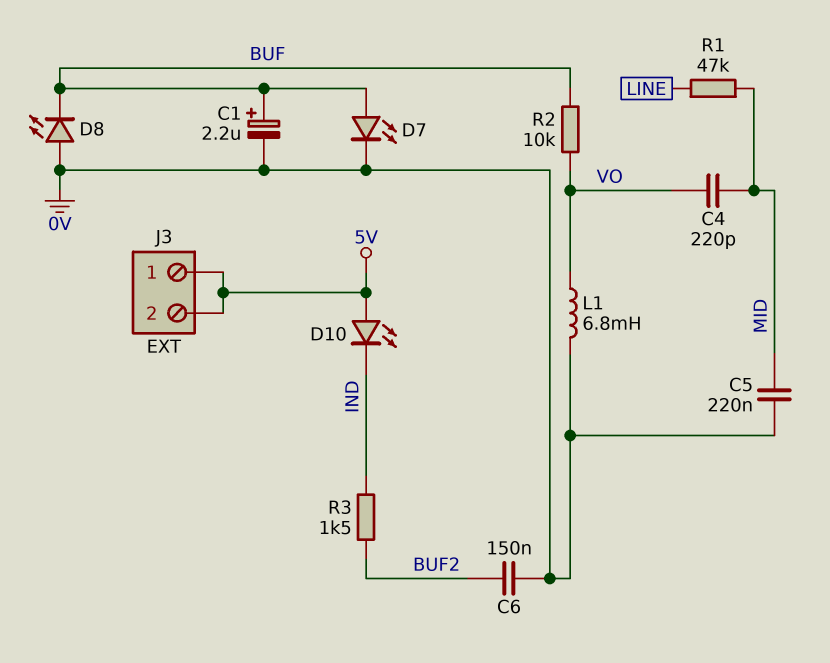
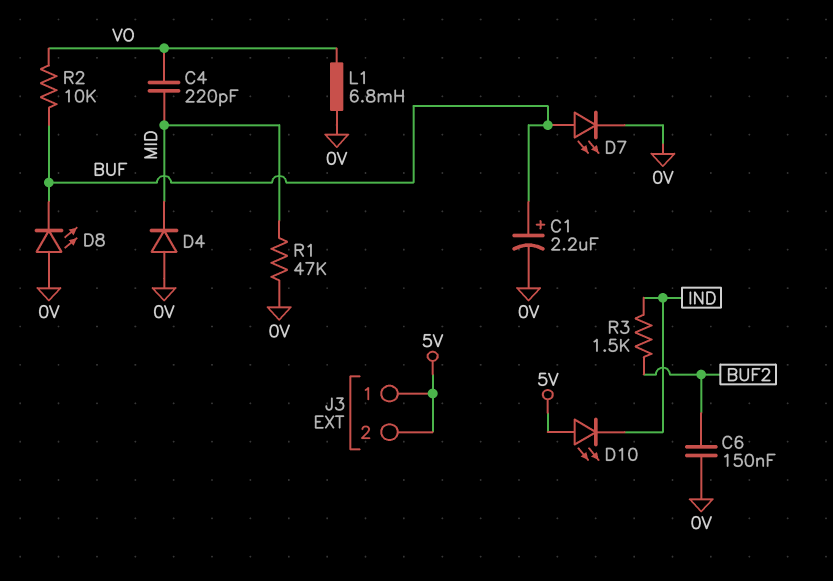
C5: 220nF (0V, MID) -> none
D4: none -> diode (A 0V, K MID)
R1: 47k (LINE, MID) -> 47k (0V, MID)

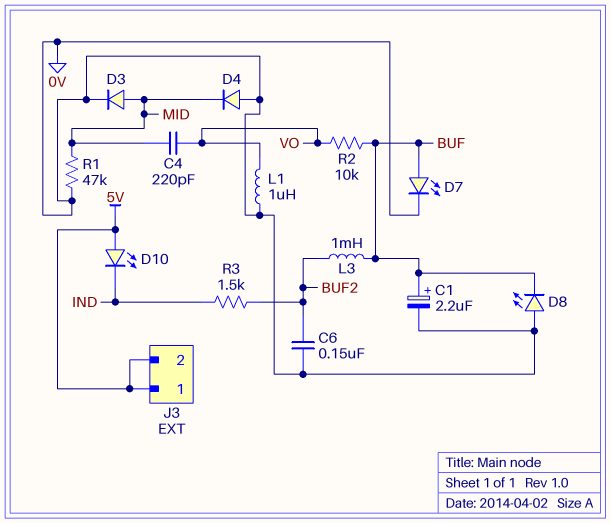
D3: none -> diode (A MID, K 0V)
L1: 6.8mH (0V, VO) -> 1uH (0V, VO)
L3: none -> 1mH (BUF, BUF2)

